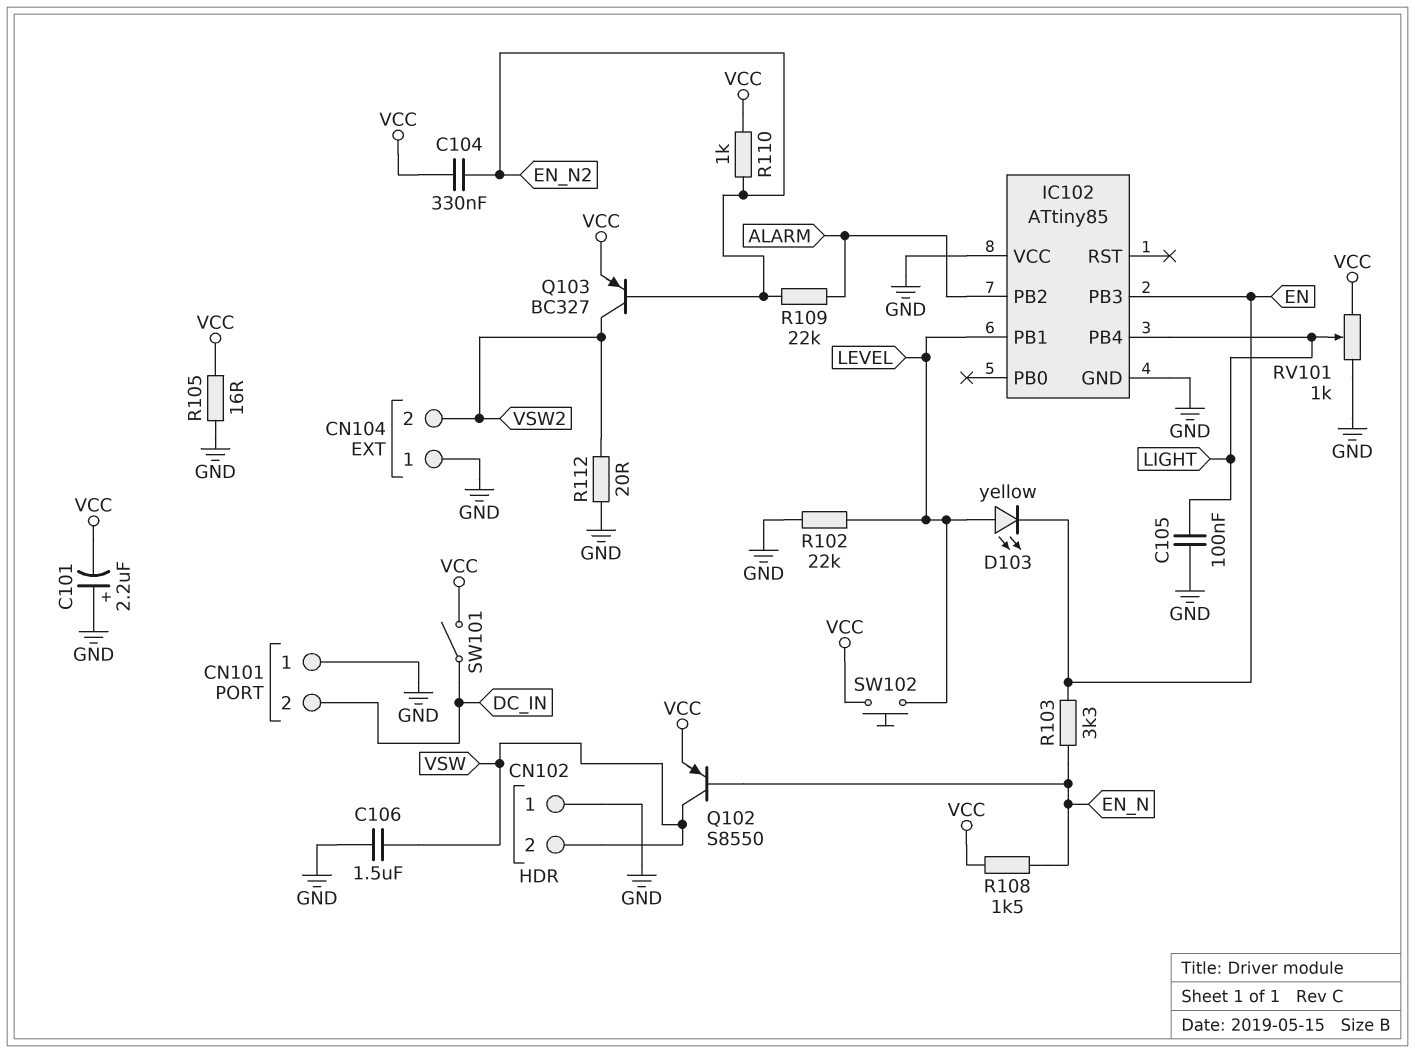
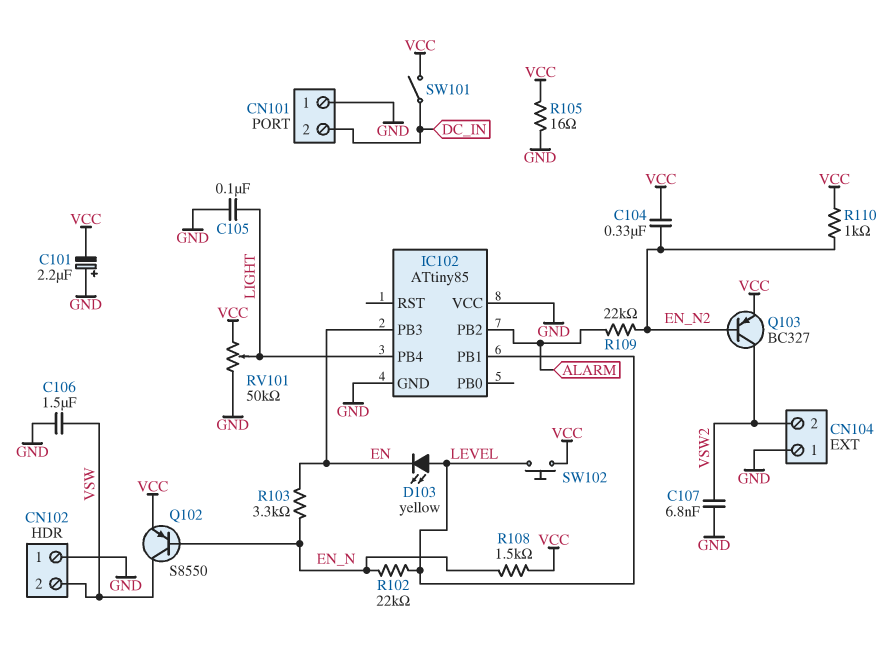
C107: none -> 6.8nF (GND, VSW2)
R102: 22k (GND, LEVEL) -> 22k (EN_N, LEVEL)
R112: 20 (GND, VSW2) -> none
RV101: 1k (GND, VCC, wiper LIGHT) -> 50k (GND, VCC, wiper LIGHT)

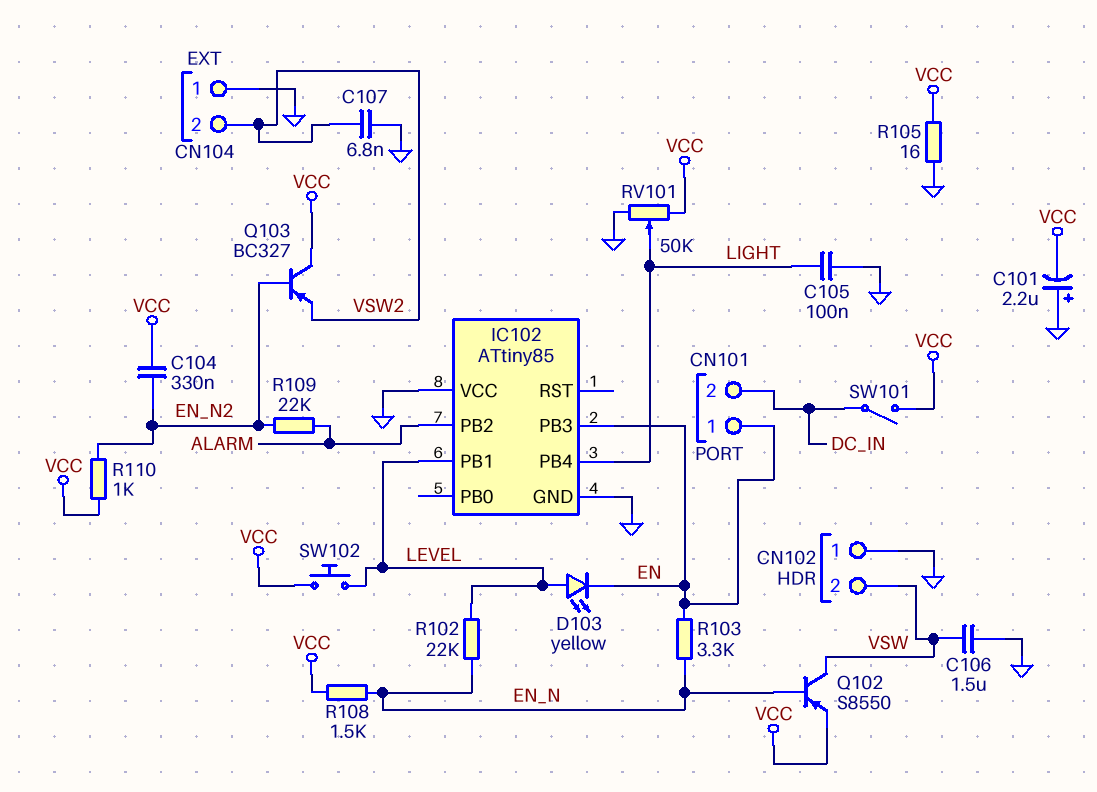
CN101 pin 1: GND -> EN
Q103: PNP BC327 (B EN_N2, C VSW2, E VCC) -> PNP BC327 (B EN_N2, C VCC, E VSW2)

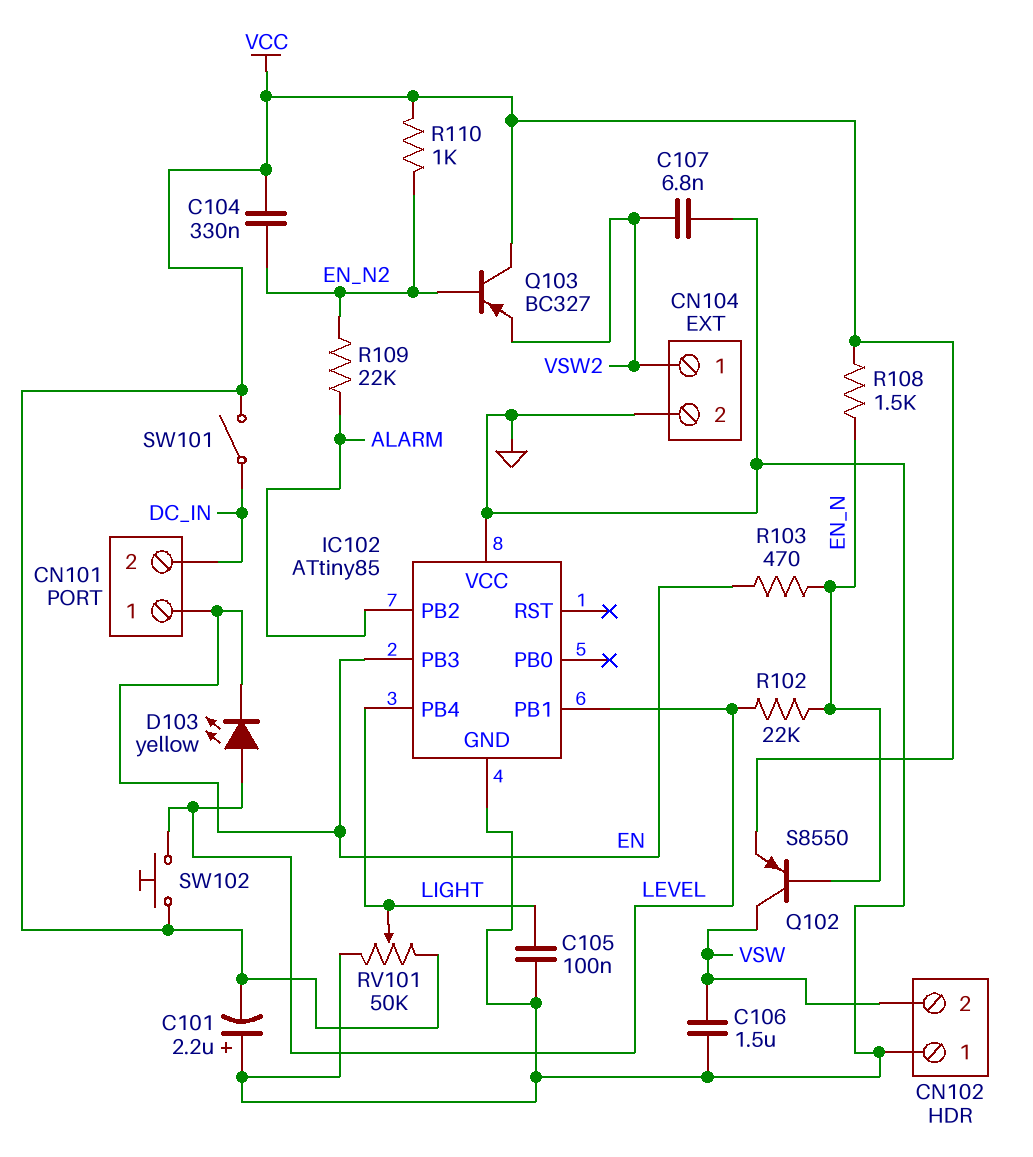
CN104 pin 1: GND -> VSW2
CN104 pin 2: VSW2 -> GND
R103: 3.3k (EN, EN_N) -> 470 (EN, EN_N)
R105: 16 (GND, VCC) -> none

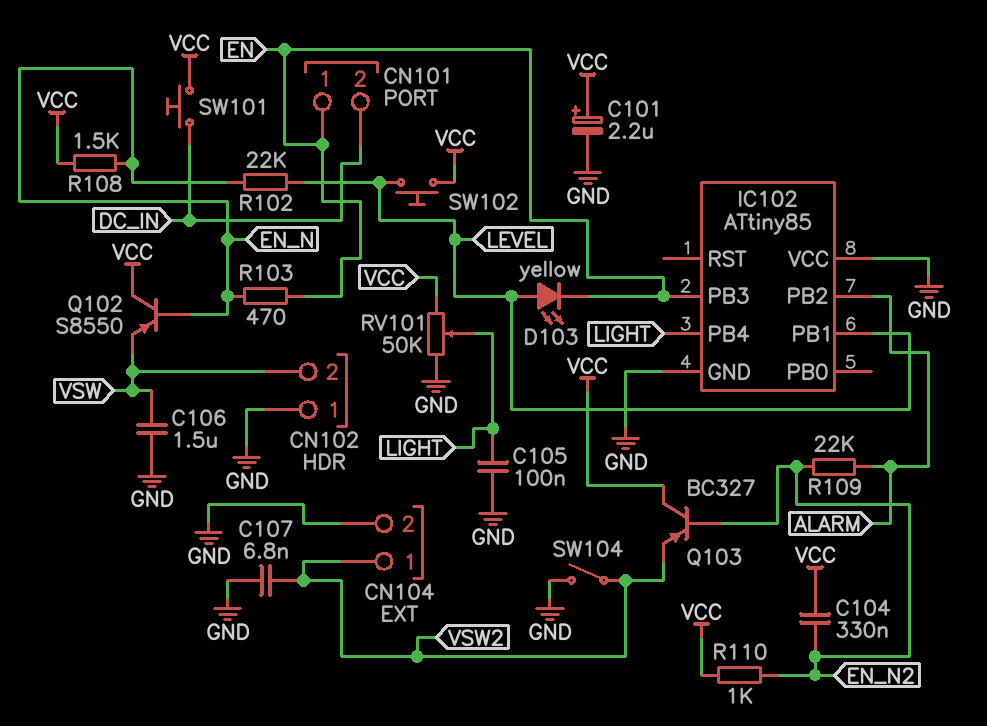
C101: 2.2uF (plus GND, minus VCC) -> 2.2uF (plus VCC, minus GND)
Q102: PNP S8550 (B EN_N, C VSW, E VCC) -> PNP S8550 (B EN_N, C VCC, E VSW)
SW101: switch (DC_IN, VCC) -> button (DC_IN, VCC)
SW104: none -> switch (GND, VSW2)

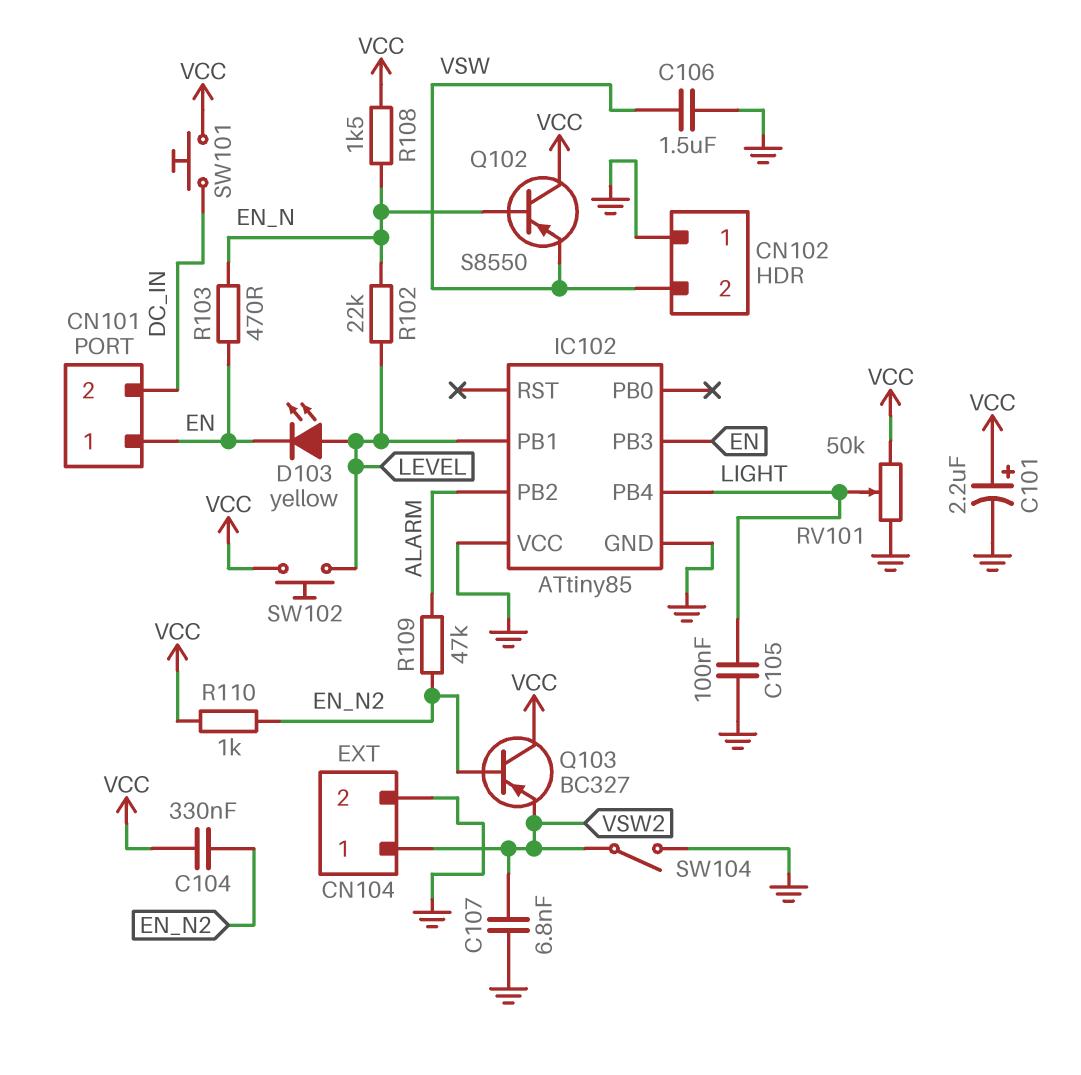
R109: 22k (ALARM, EN_N2) -> 47k (ALARM, EN_N2)

